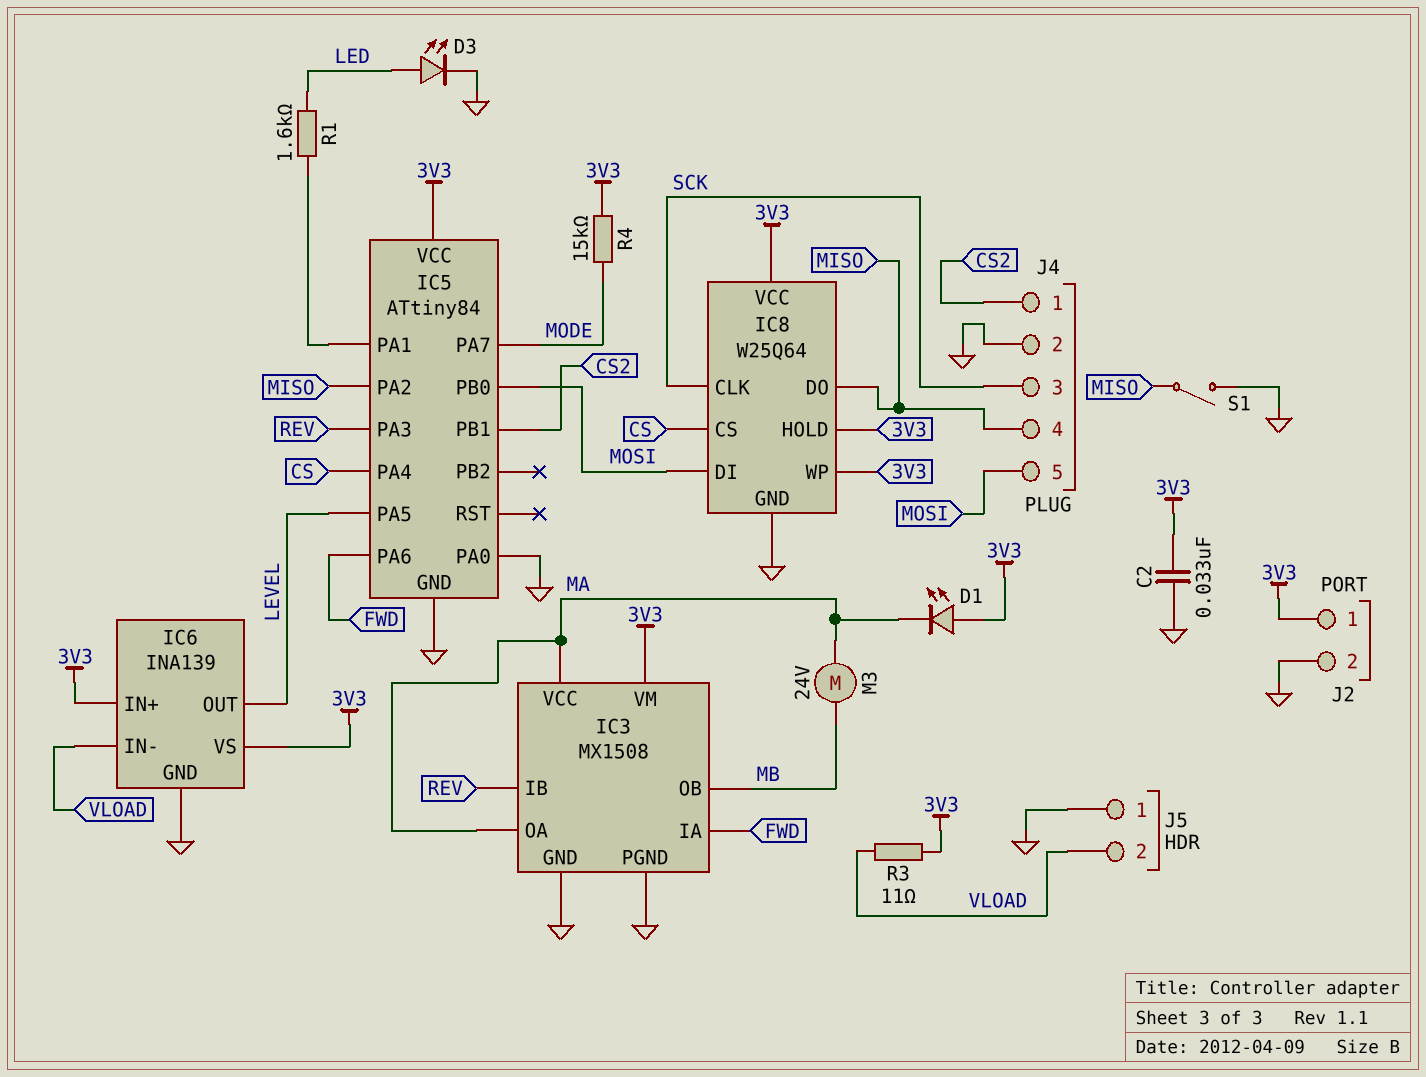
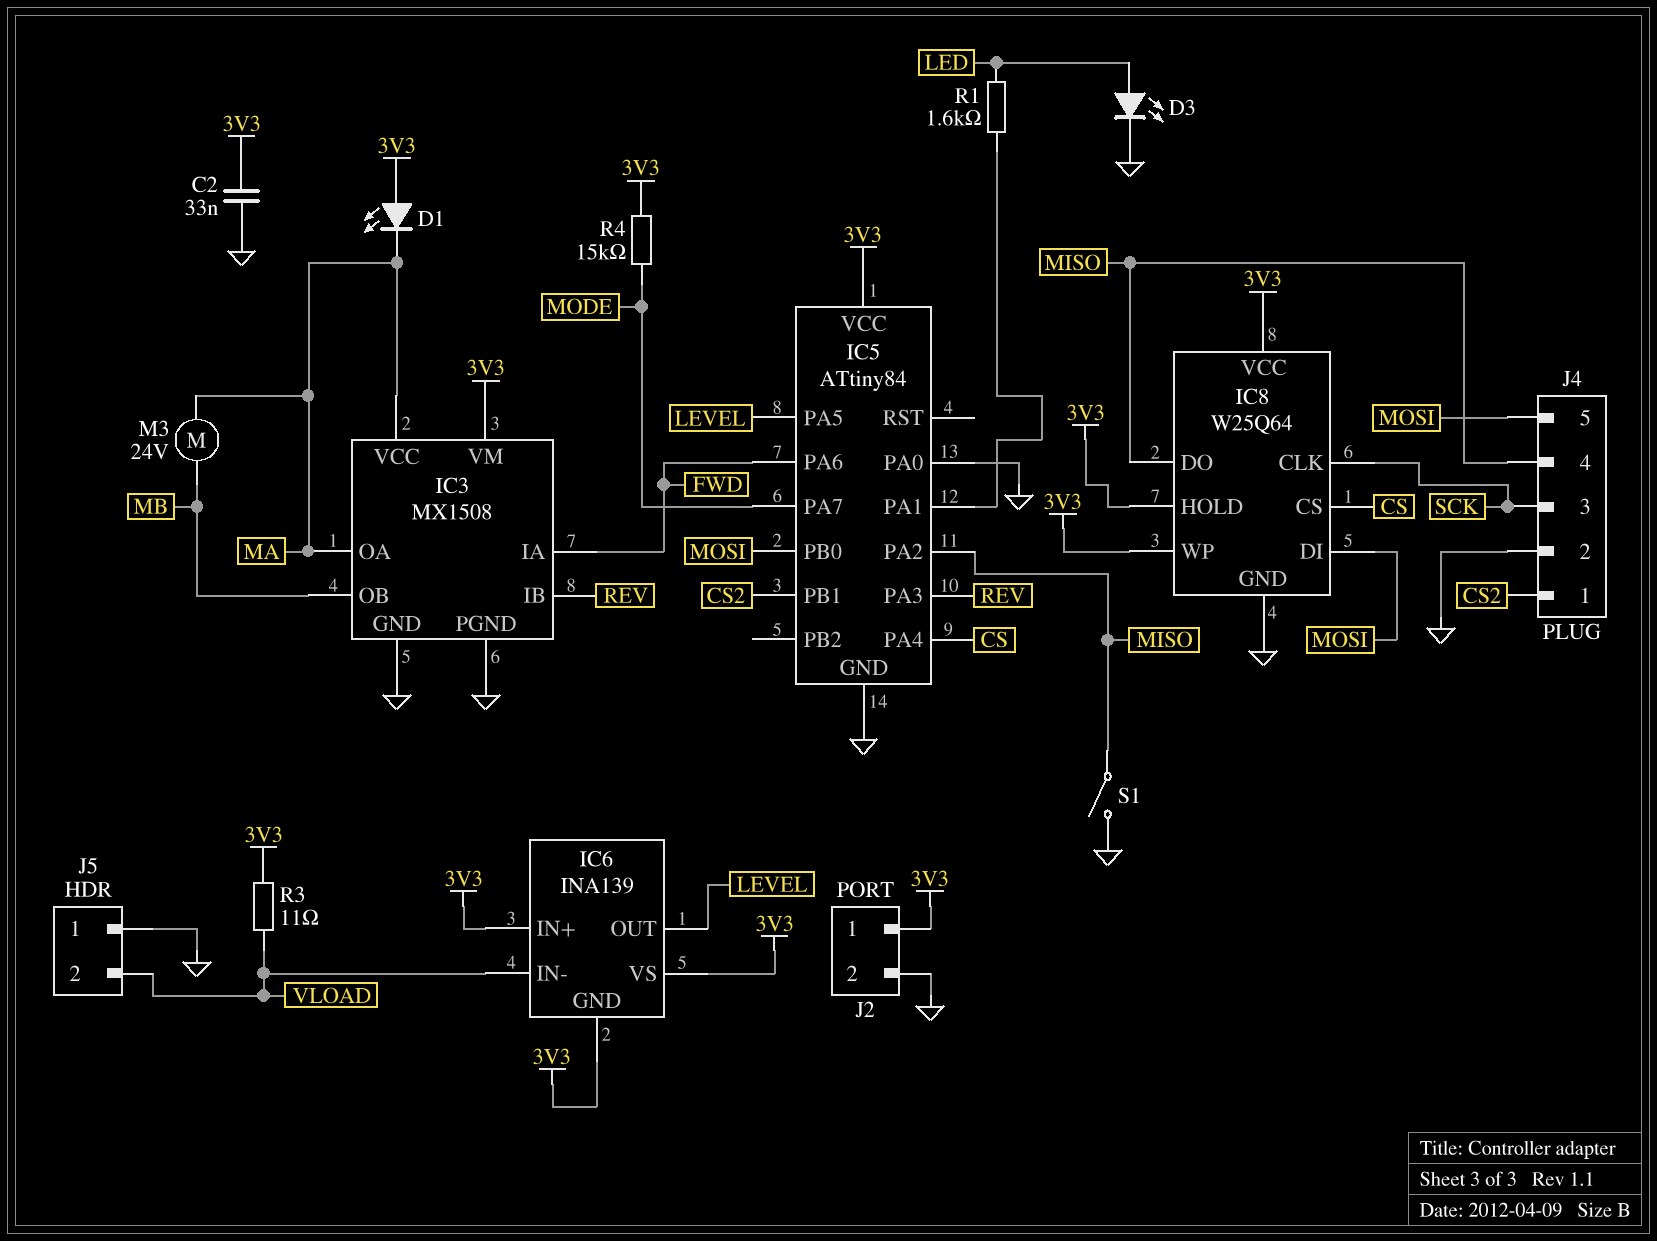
IC6 pin GND: GND -> 3V3

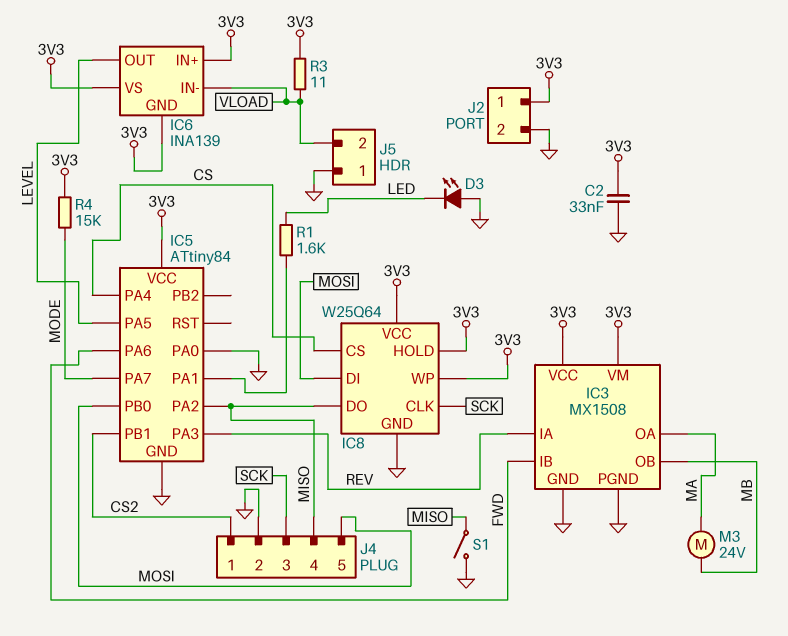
D1: LED (A 3V3, K MA) -> none
D3: LED (A LED, K GND) -> LED (A GND, K LED)
IC3 pin IA: FWD -> REV
IC3 pin IB: REV -> FWD
IC3 pin VCC: MA -> 3V3

